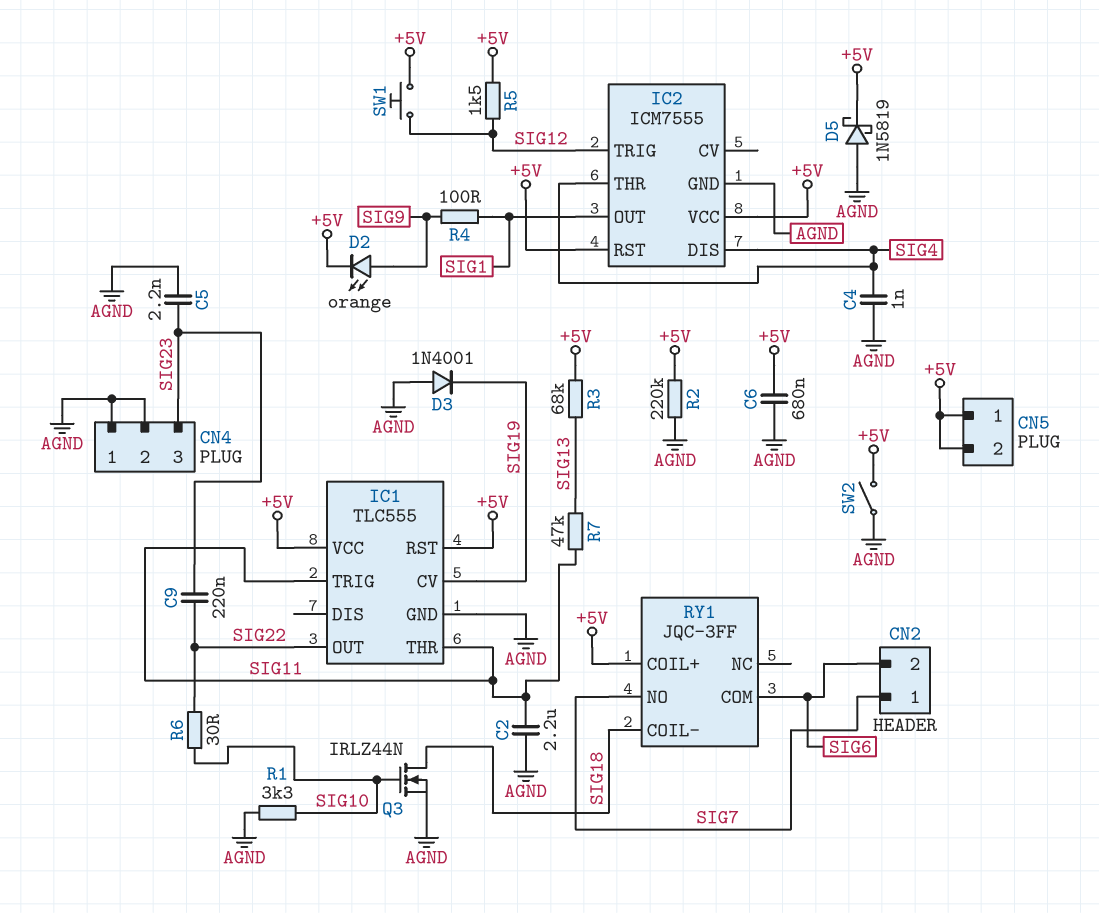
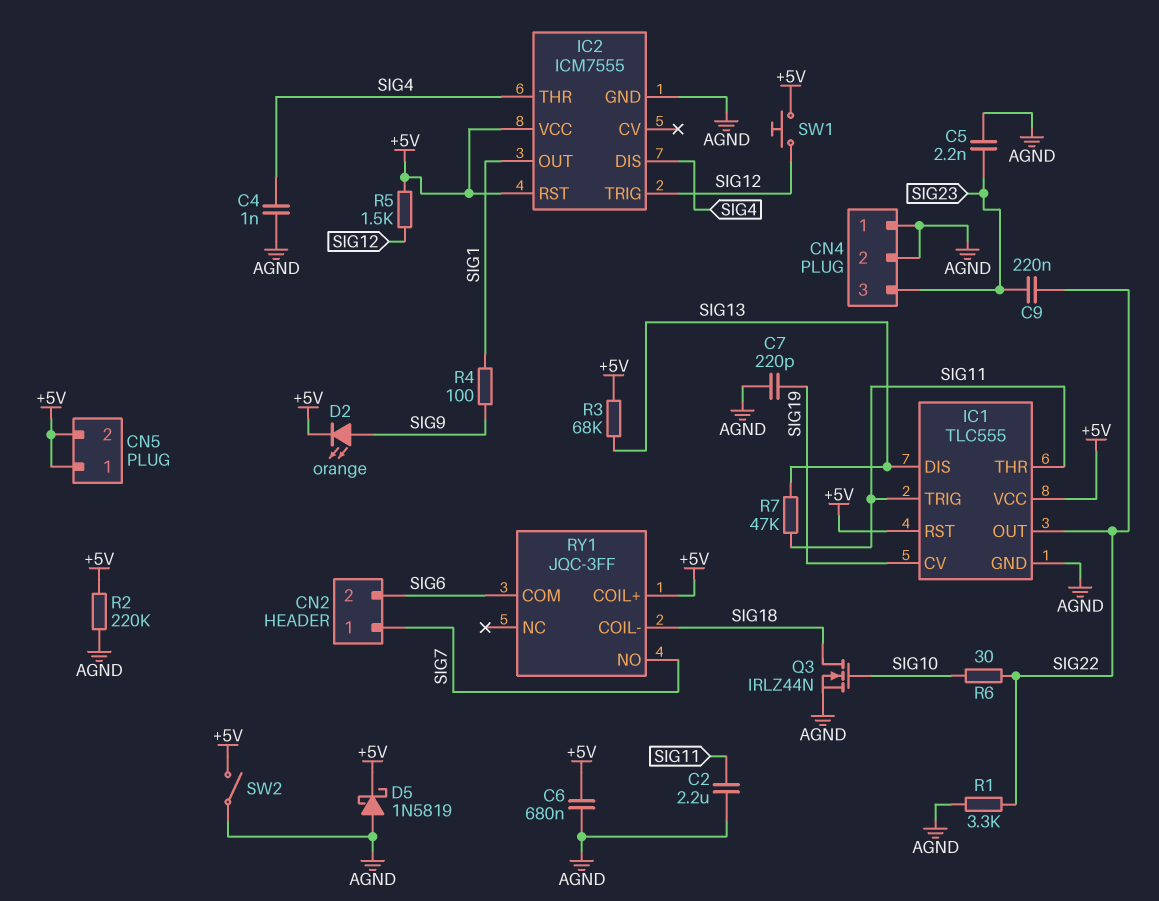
C7: none -> 220pF (AGND, SIG19)
D3: diode 1N4001 (A AGND, K SIG19) -> none
IC1 pin DIS: none -> SIG13
R1: 3.3k (AGND, SIG10) -> 3.3k (AGND, SIG22)

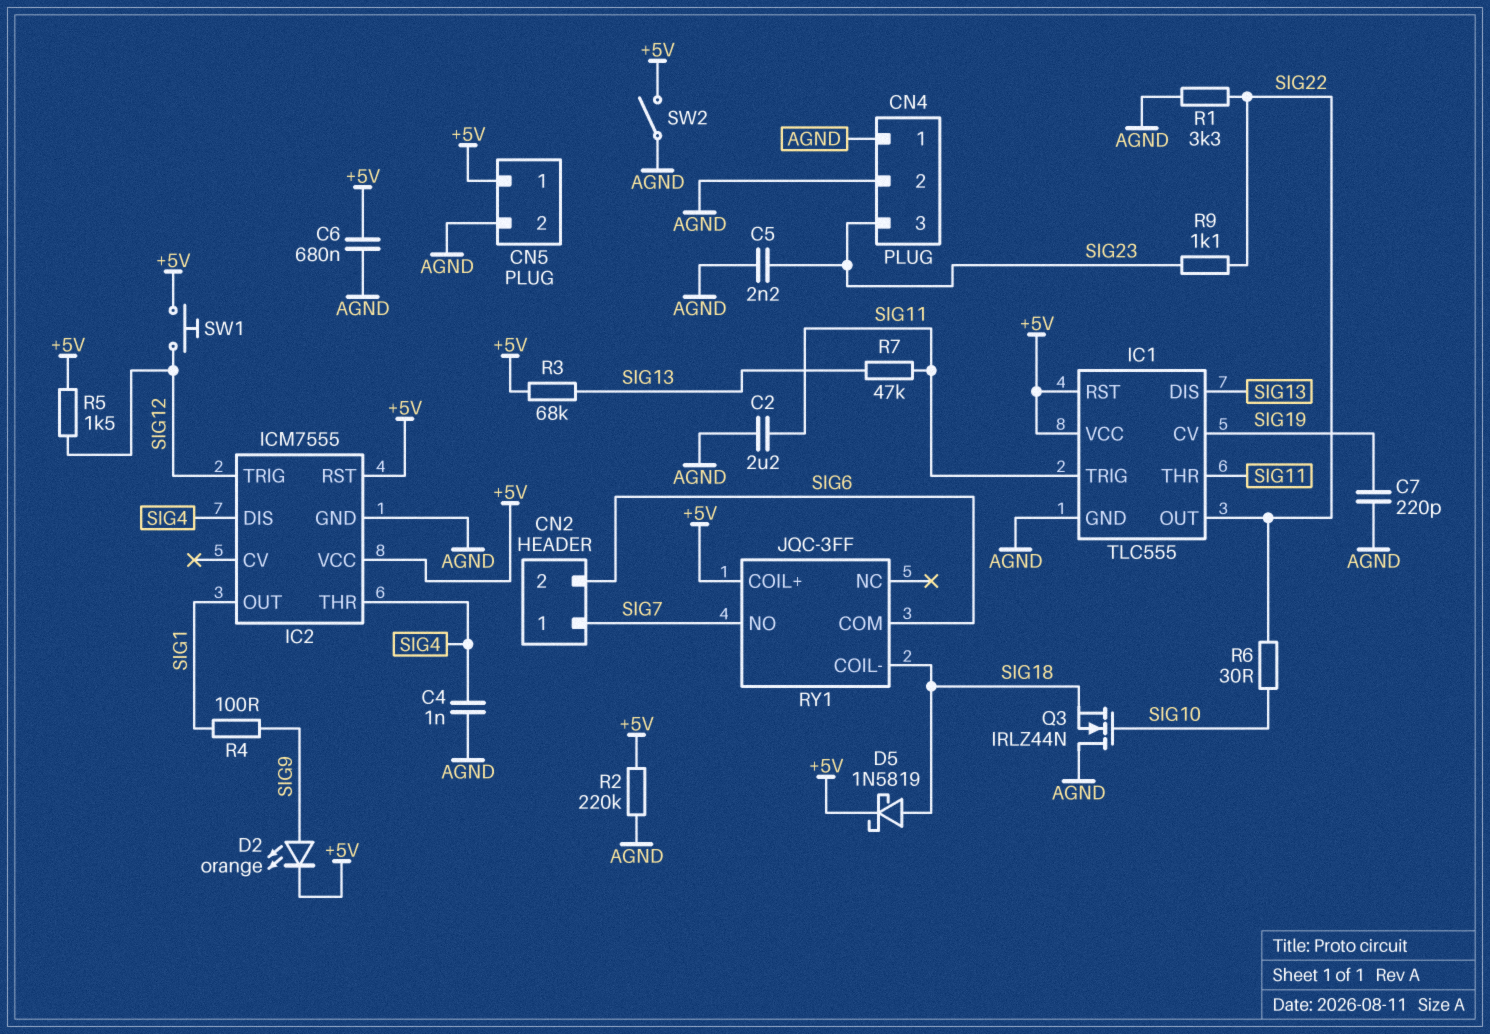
C9: 220nF (SIG22, SIG23) -> none
CN5 pin 2: +5V -> AGND
D5: schottky 1N5819 (A AGND, K +5V) -> schottky 1N5819 (A SIG18, K +5V)
Q3: NMOS IRLZ44N (G SIG10, D SIG18, S AGND) -> NMOS IRLZ44N (G SIG10, D AGND, S SIG18)
R9: none -> 1.1k (SIG22, SIG23)

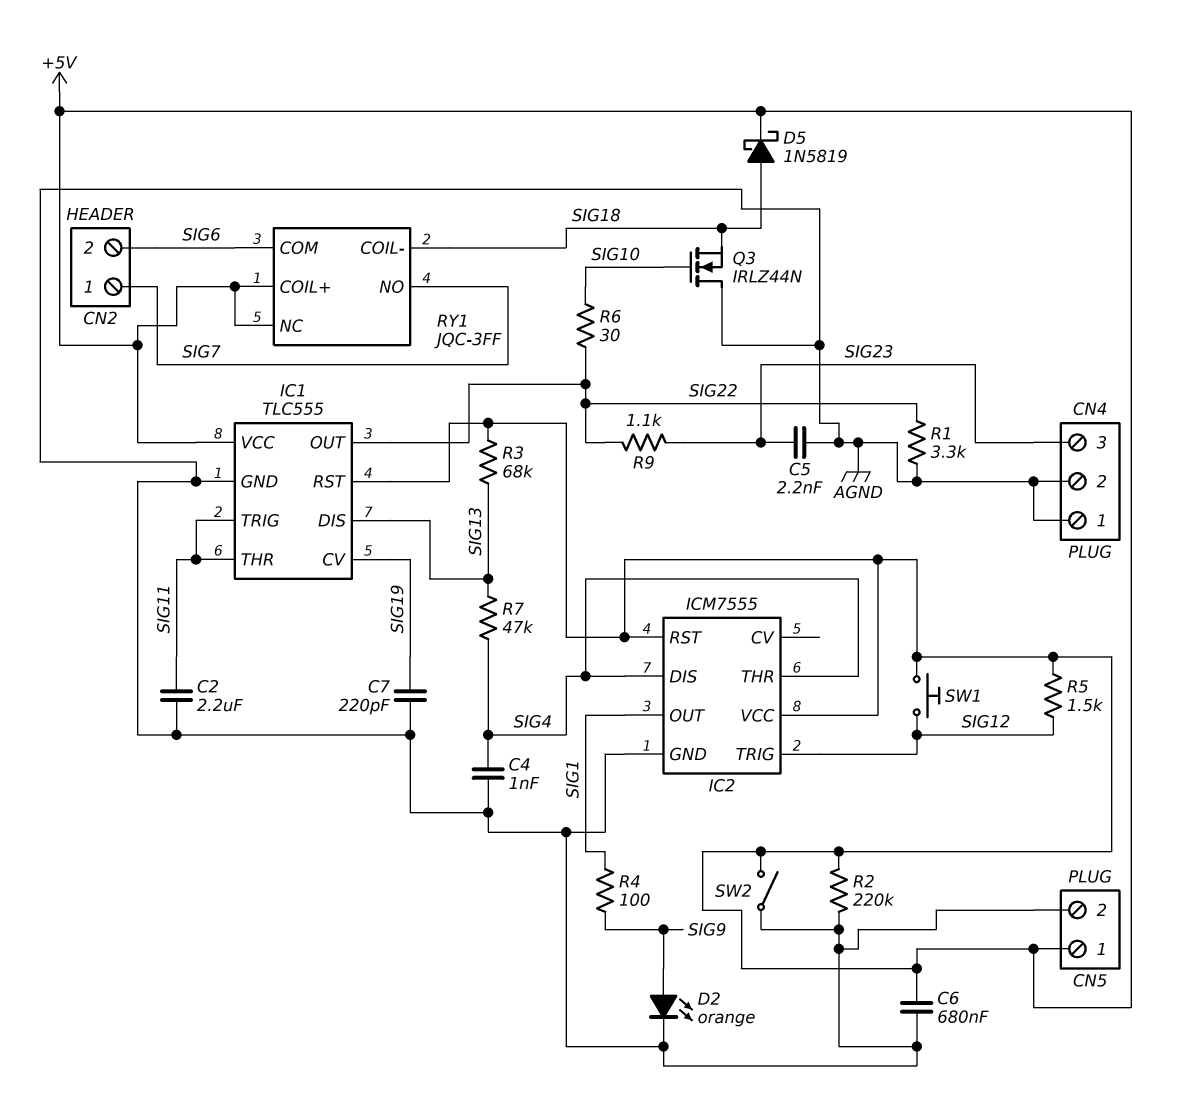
D2: LED orange (A SIG9, K +5V) -> LED orange (A SIG9, K AGND)
R7: 47k (SIG11, SIG13) -> 47k (SIG4, SIG13)
RY1 pin NC: none -> +5V

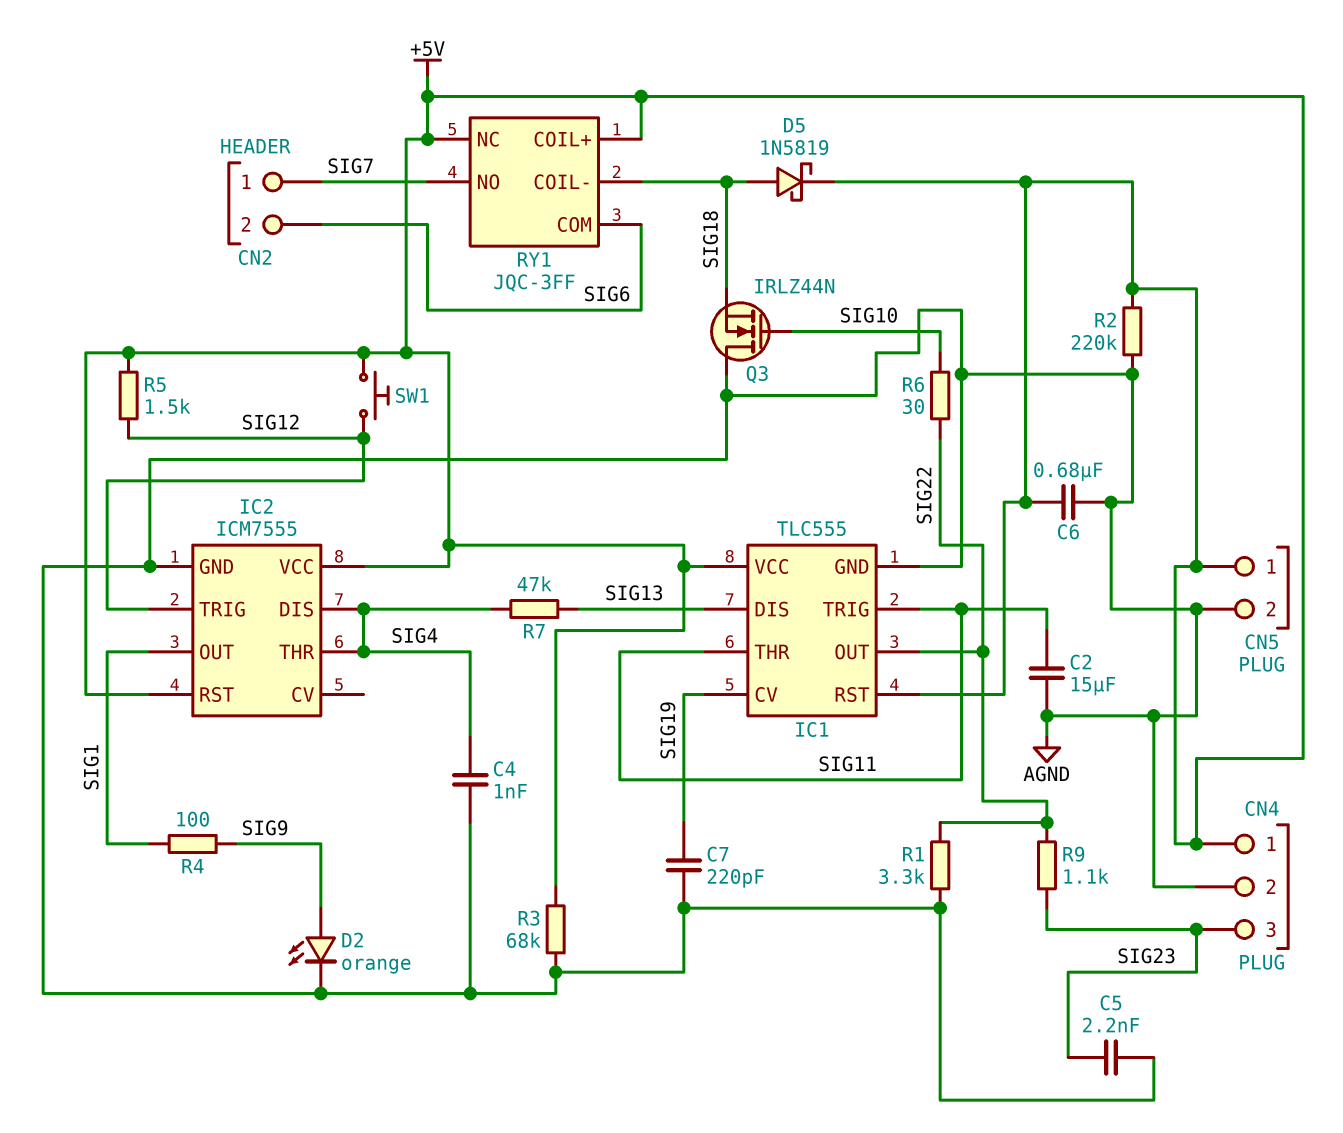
C2: 2.2uF (AGND, SIG11) -> 15uF (AGND, SIG11)
CN4 pin 1: AGND -> +5V
R3: 68k (+5V, SIG13) -> 68k (+5V, AGND)
SW2: switch (+5V, AGND) -> none

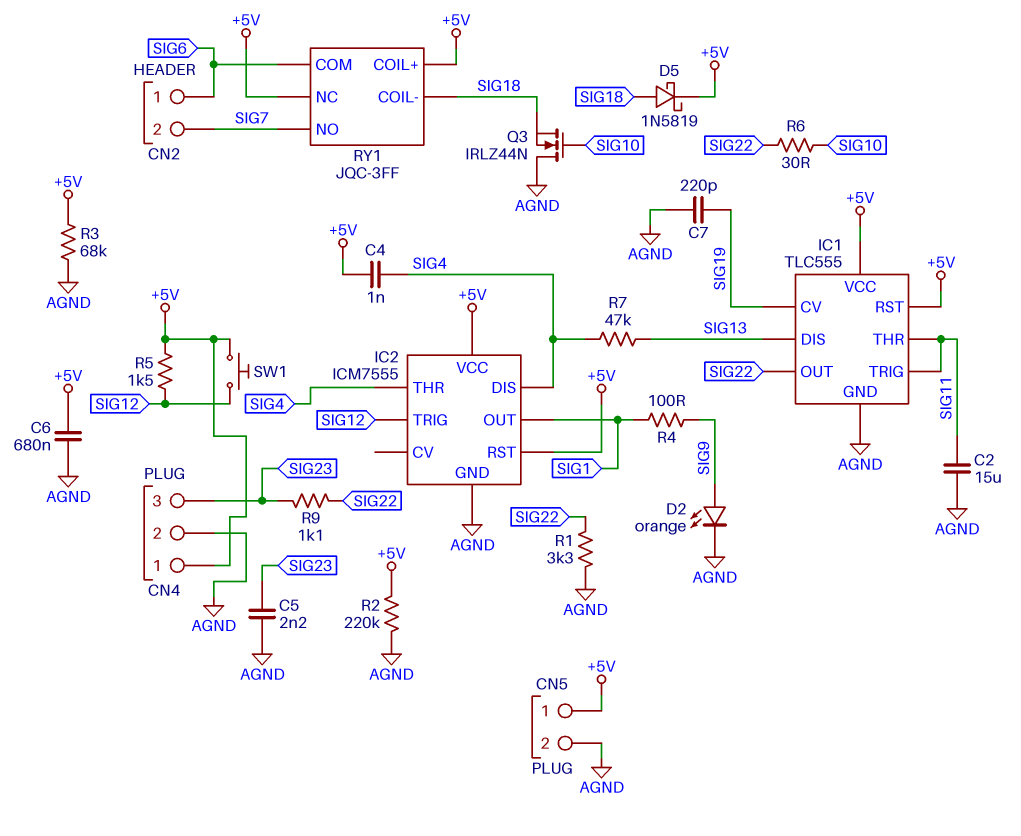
C4: 1nF (AGND, SIG4) -> 1nF (+5V, SIG4)
CN2 pin 1: SIG7 -> SIG6
CN2 pin 2: SIG6 -> SIG7

